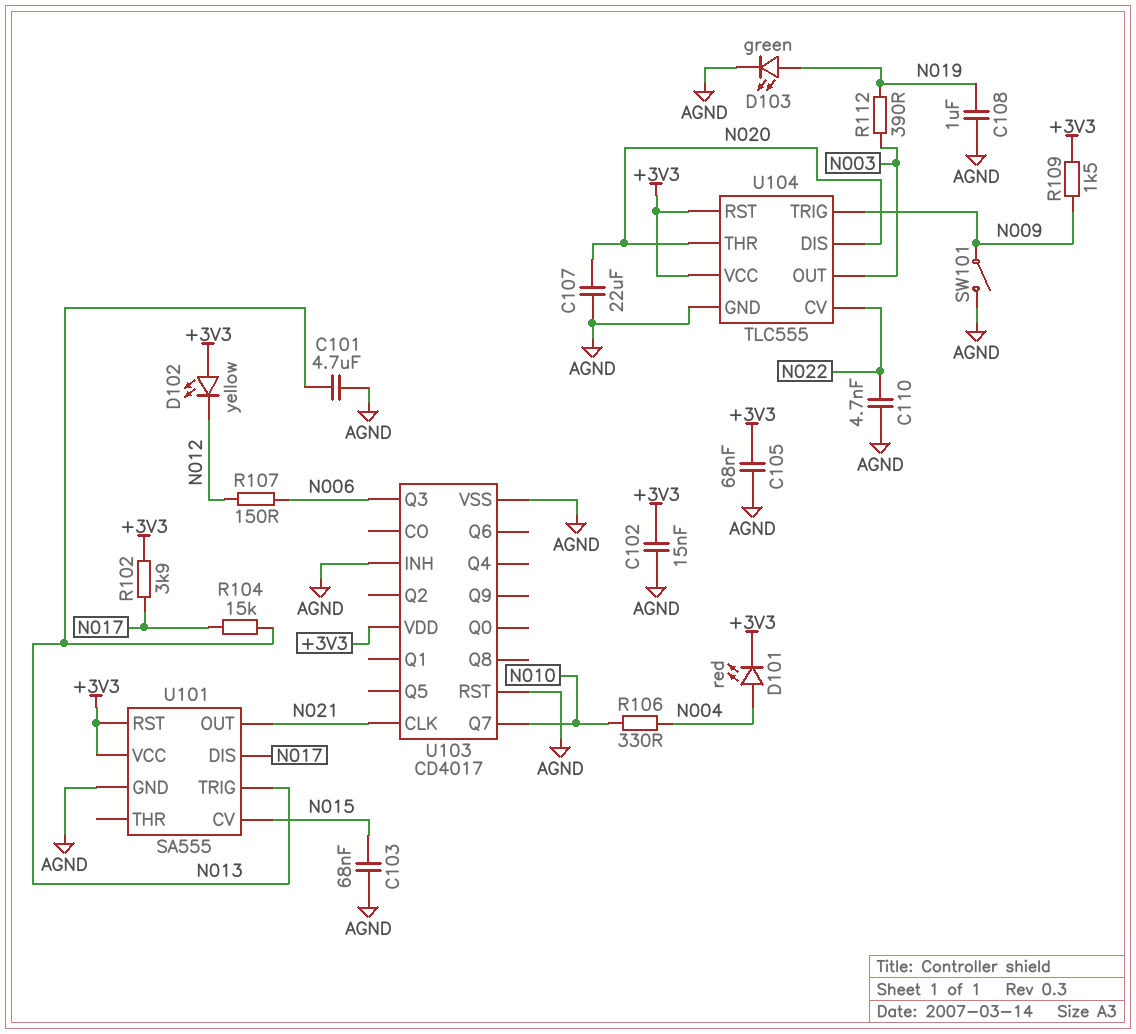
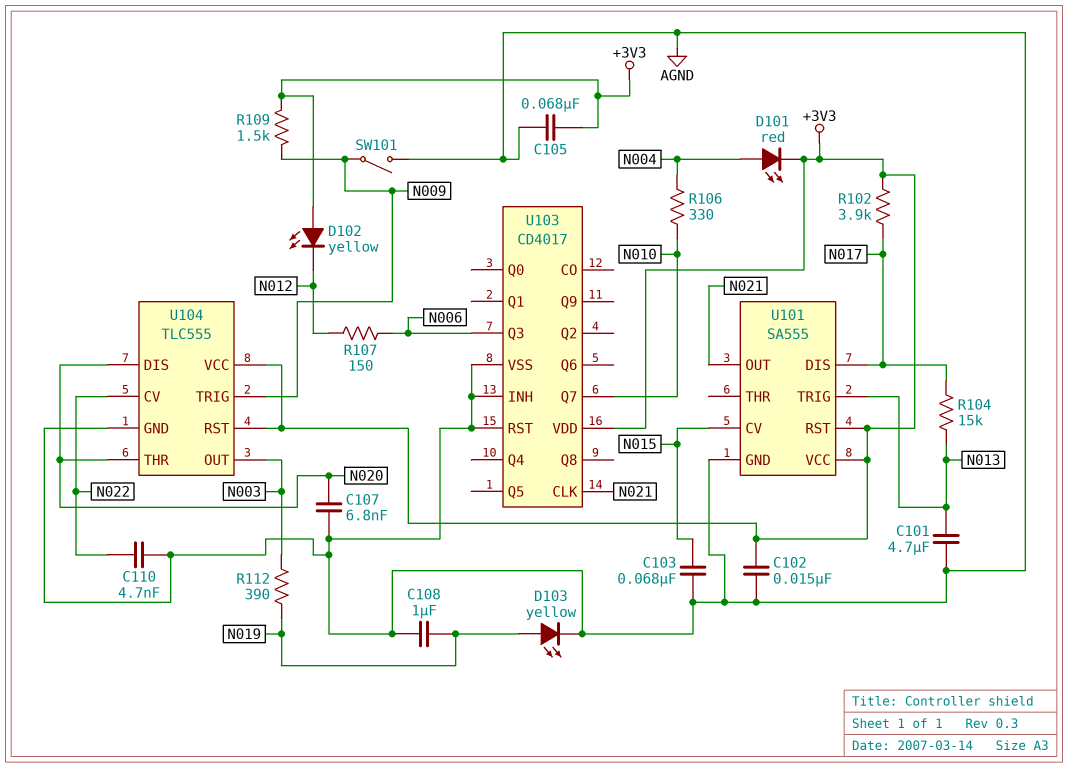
C107: 22uF (AGND, N020) -> 6.8nF (AGND, N020)
D103: LED green (A N019, K AGND) -> LED yellow (A N019, K AGND)

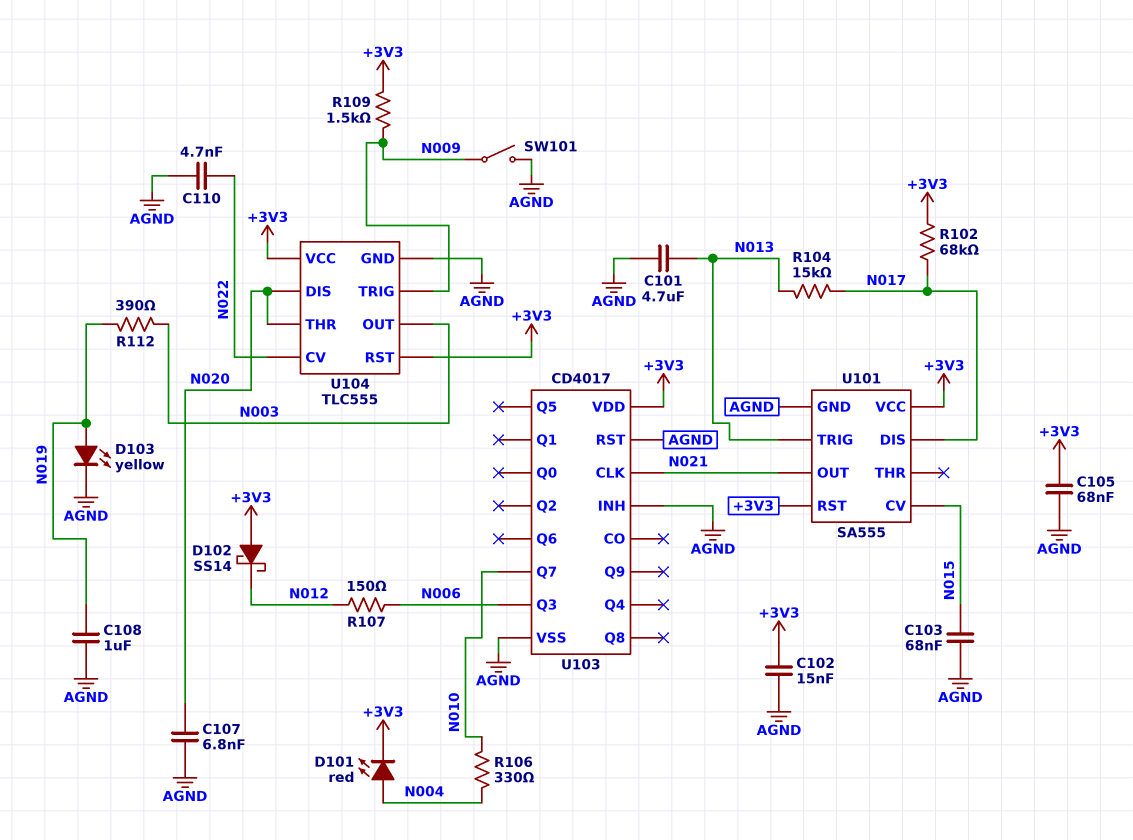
D102: LED yellow (A +3V3, K N012) -> schottky SS14 (A +3V3, K N012)
R102: 3.9k (+3V3, N017) -> 68k (+3V3, N017)

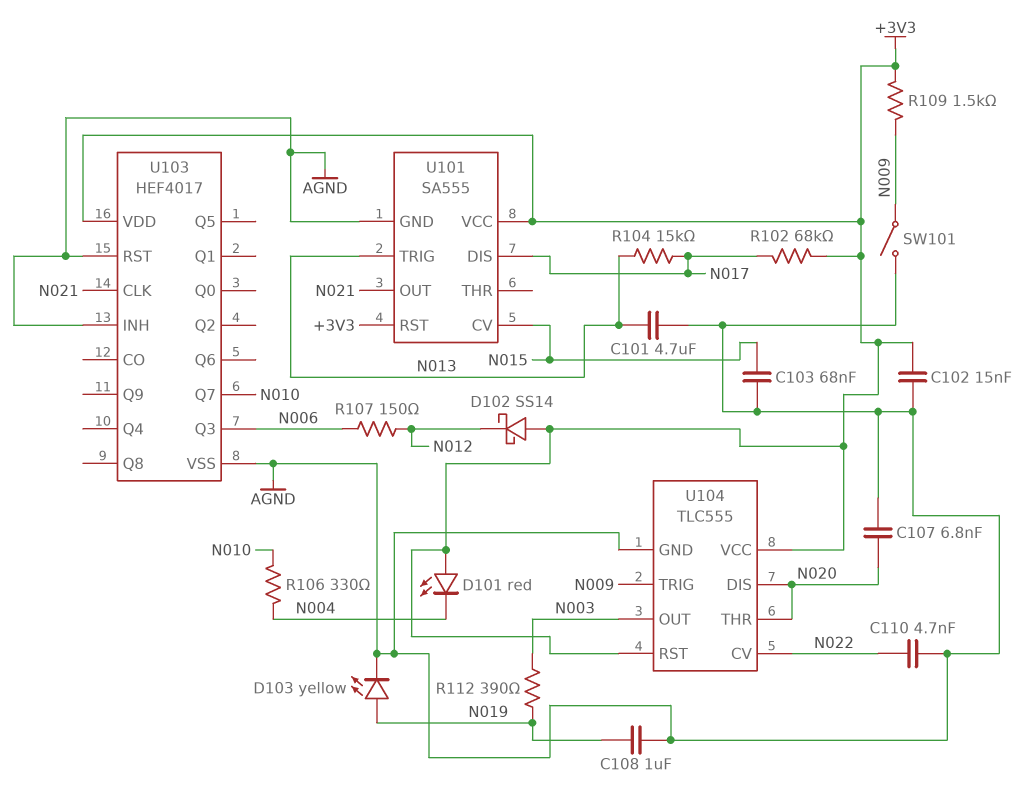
C105: 68nF (+3V3, AGND) -> none
D101: LED red (A N004, K +3V3) -> LED red (A +3V3, K N004)
U103: CD4017 -> HEF4017

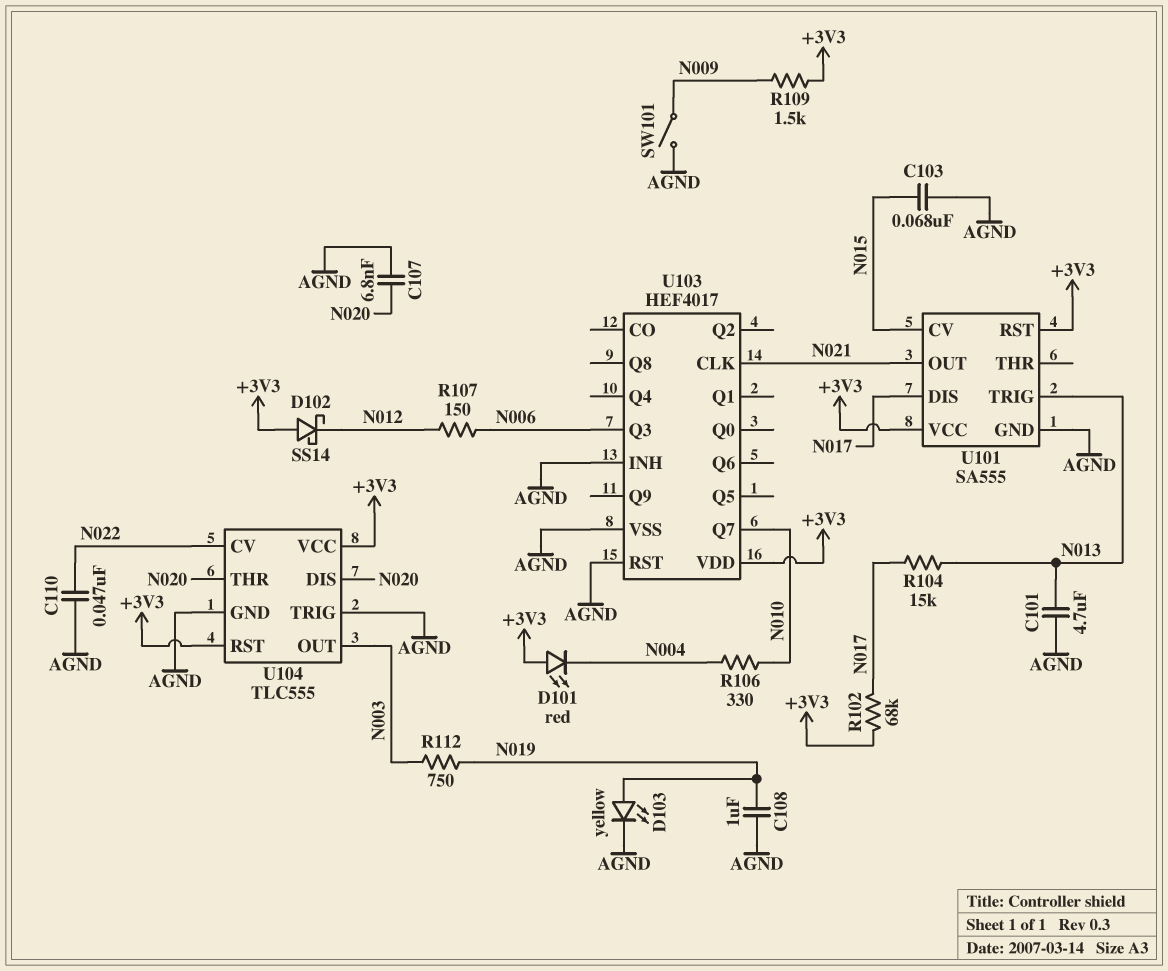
C102: 15nF (+3V3, AGND) -> none
C110: 4.7nF (AGND, N022) -> 47nF (AGND, N022)
R112: 390 (N003, N019) -> 750 (N003, N019)
U104 pin TRIG: N009 -> AGND

